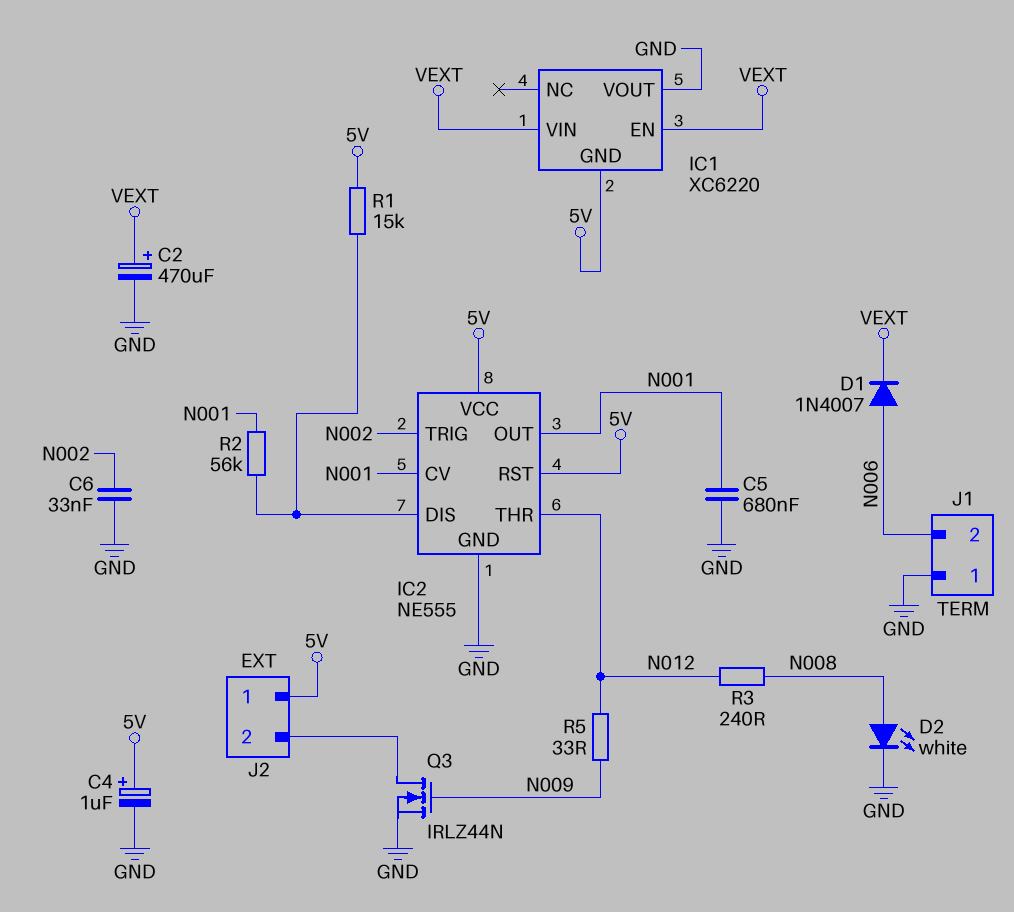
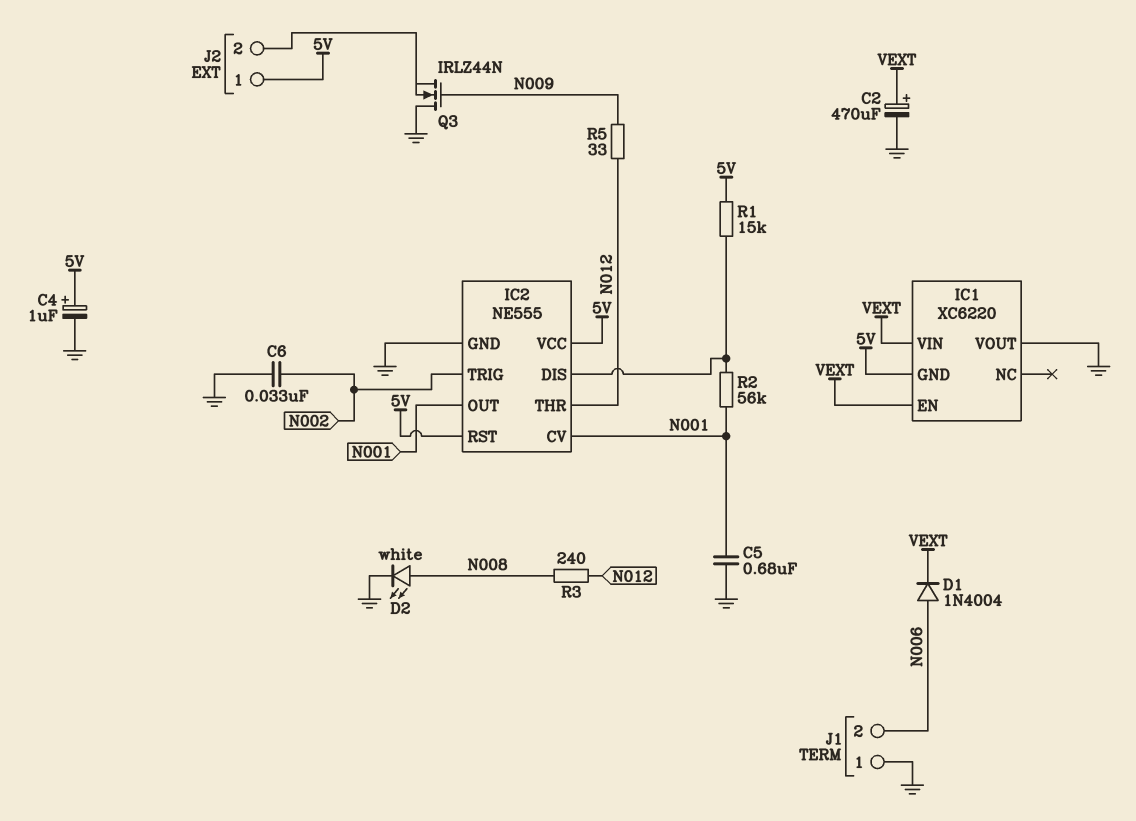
D1: diode 1N4007 (A N006, K VEXT) -> diode 1N4004 (A N006, K VEXT)
Q3: NMOS IRLZ44N (G N009, D J2/2, S GND) -> NMOS IRLZ44N (G N009, D GND, S J2/2)

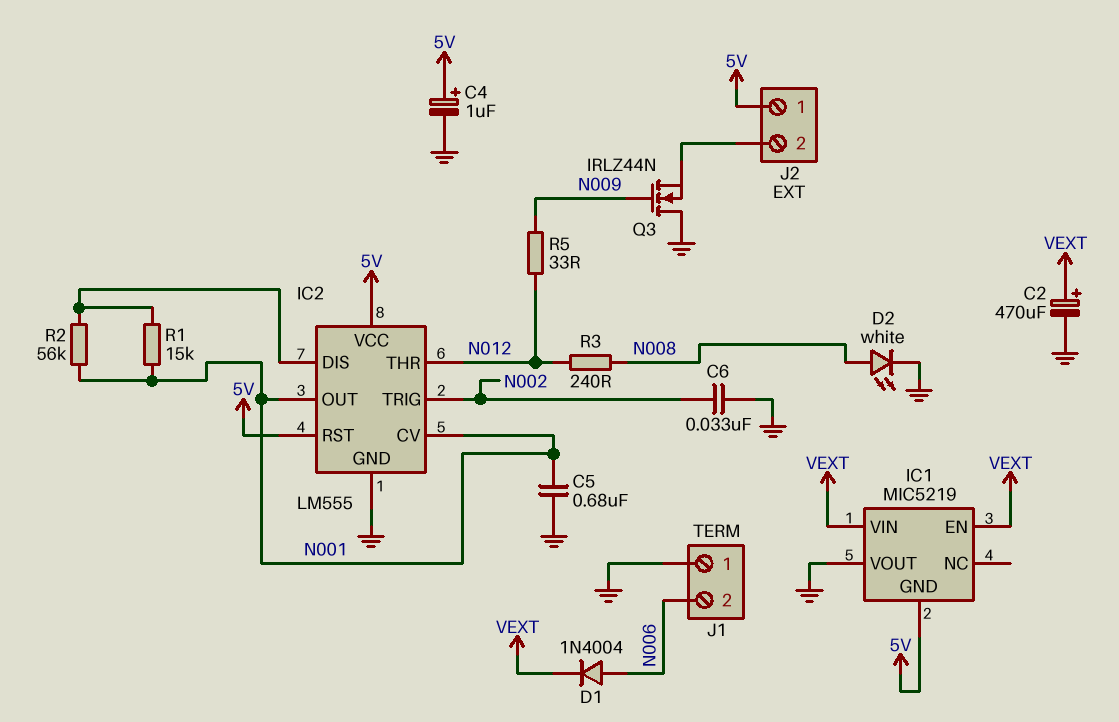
IC1: XC6220 -> MIC5219
IC2: NE555 -> LM555
R1: 15k (5V, IC2/DIS) -> 15k (IC2/DIS, N001)

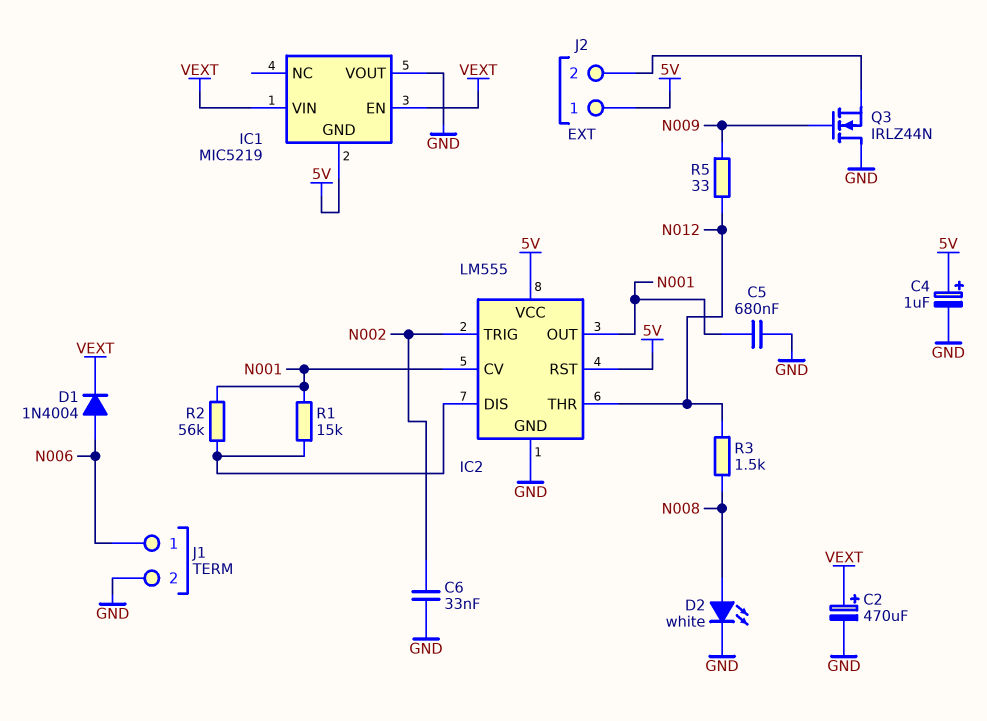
J1 pin 1: GND -> N006
J1 pin 2: N006 -> GND
R3: 240 (N008, N012) -> 1.5k (N008, N012)

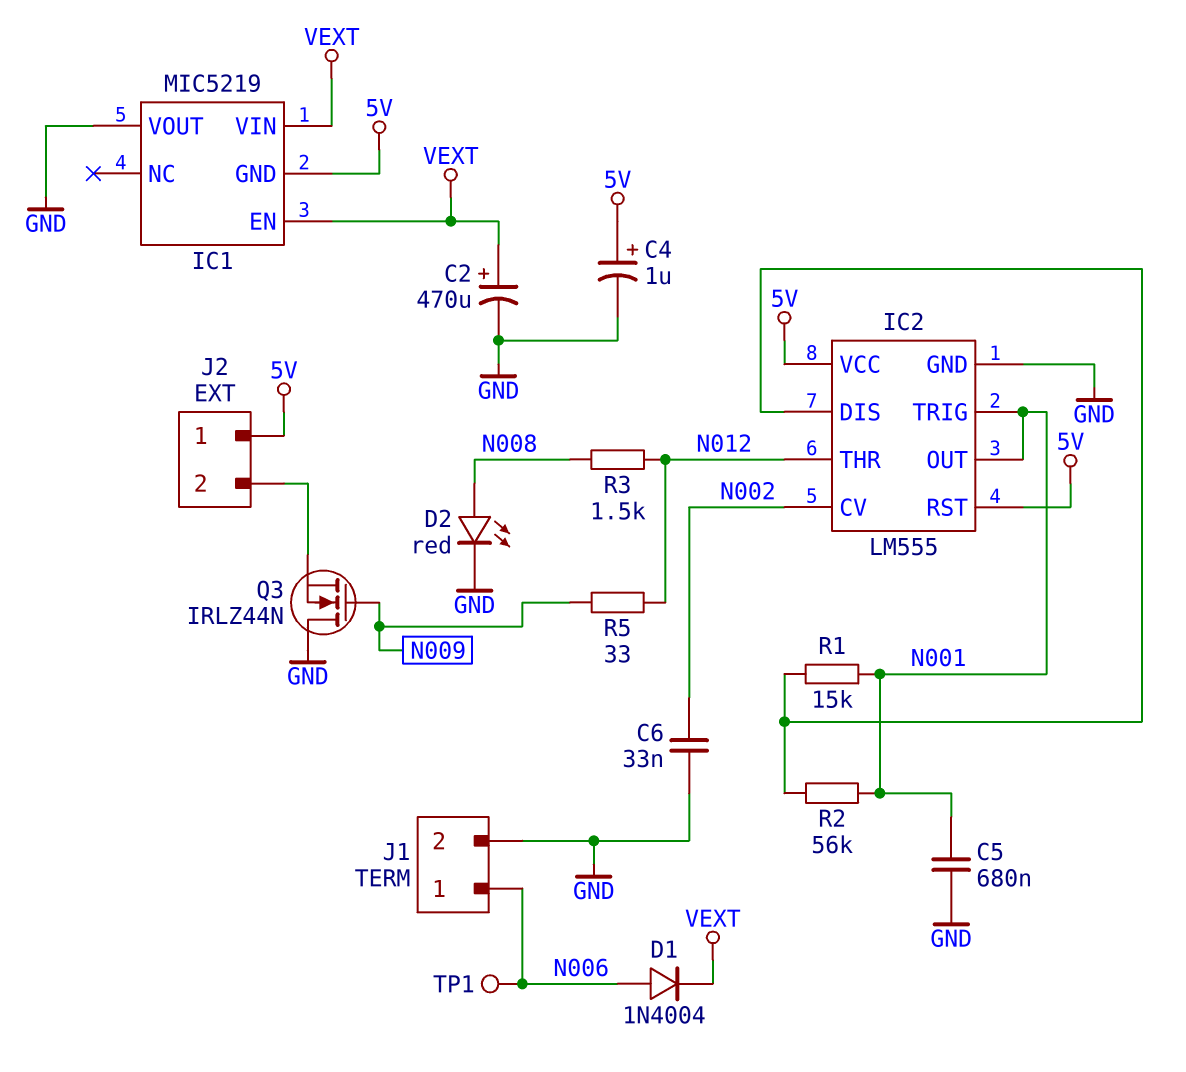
D2: LED white (A N008, K GND) -> LED red (A N008, K GND)
IC2 pin CV: N001 -> N002
IC2 pin TRIG: N002 -> N001
TP1: none -> test point (N006)

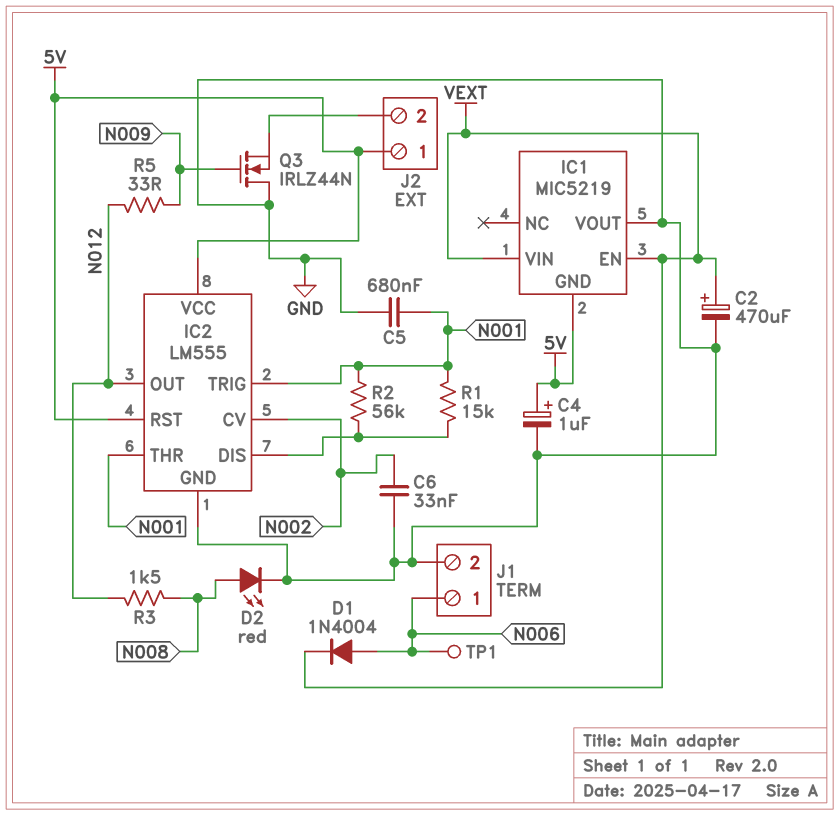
IC2 pin OUT: N001 -> N012
IC2 pin THR: N012 -> N001

